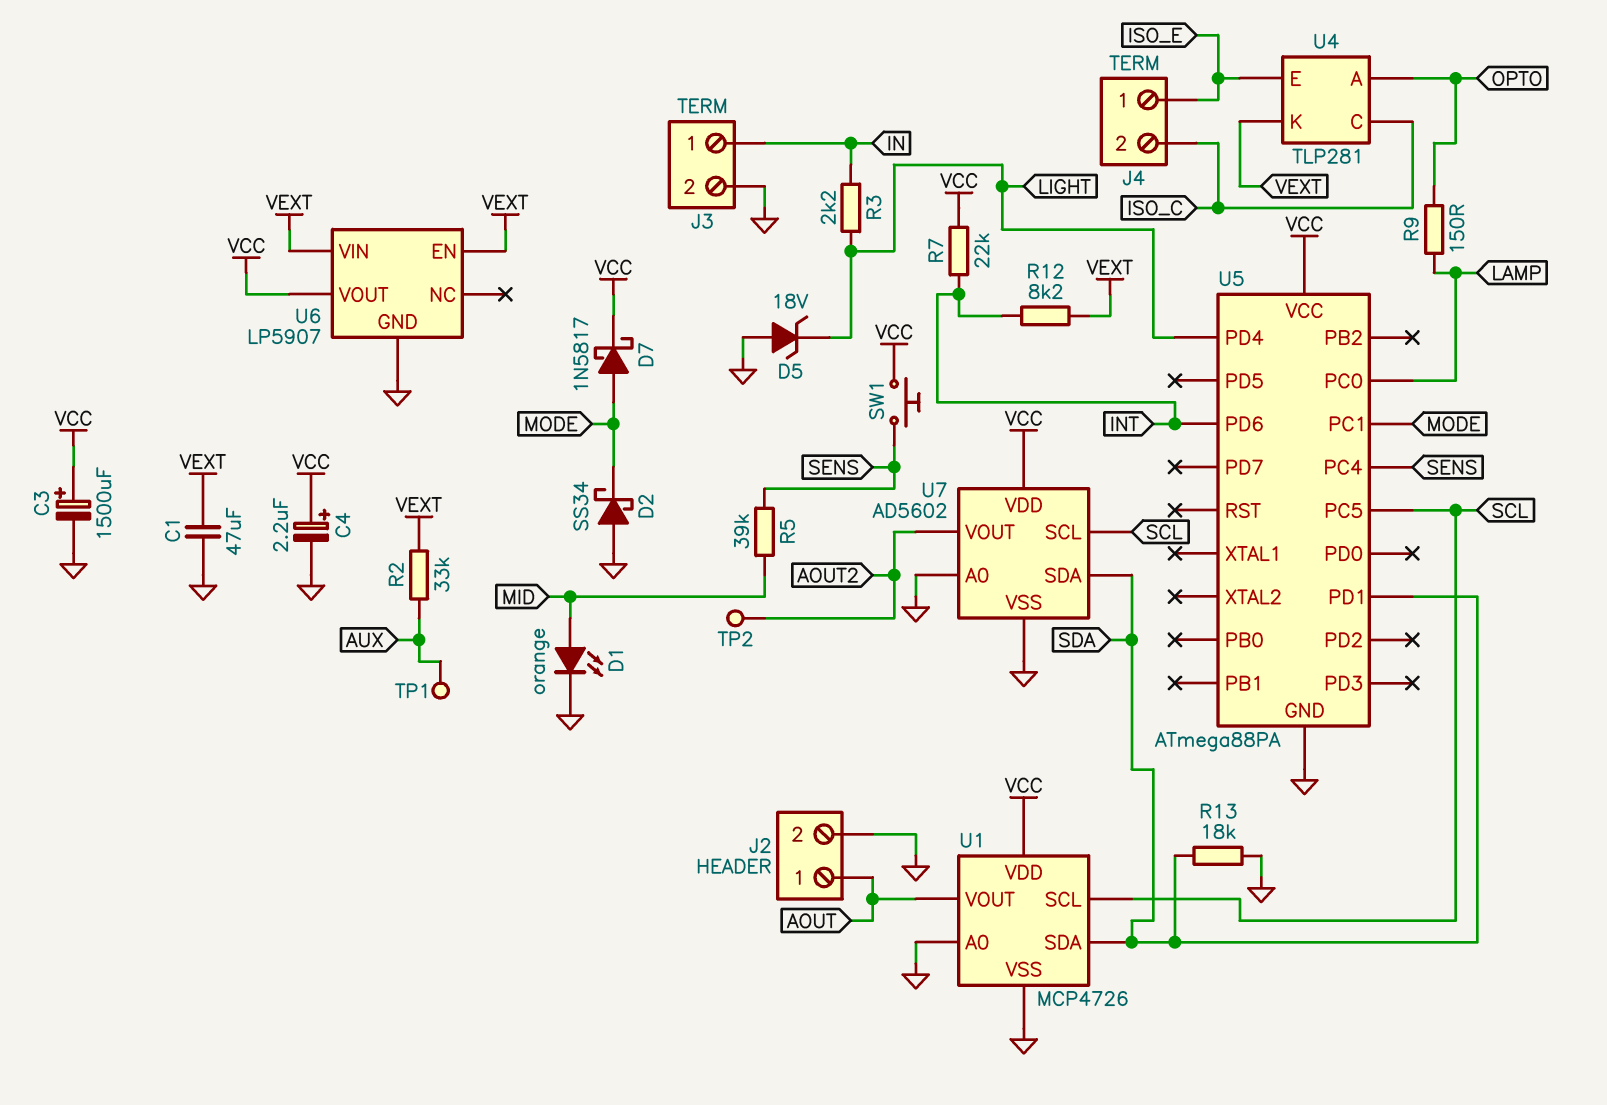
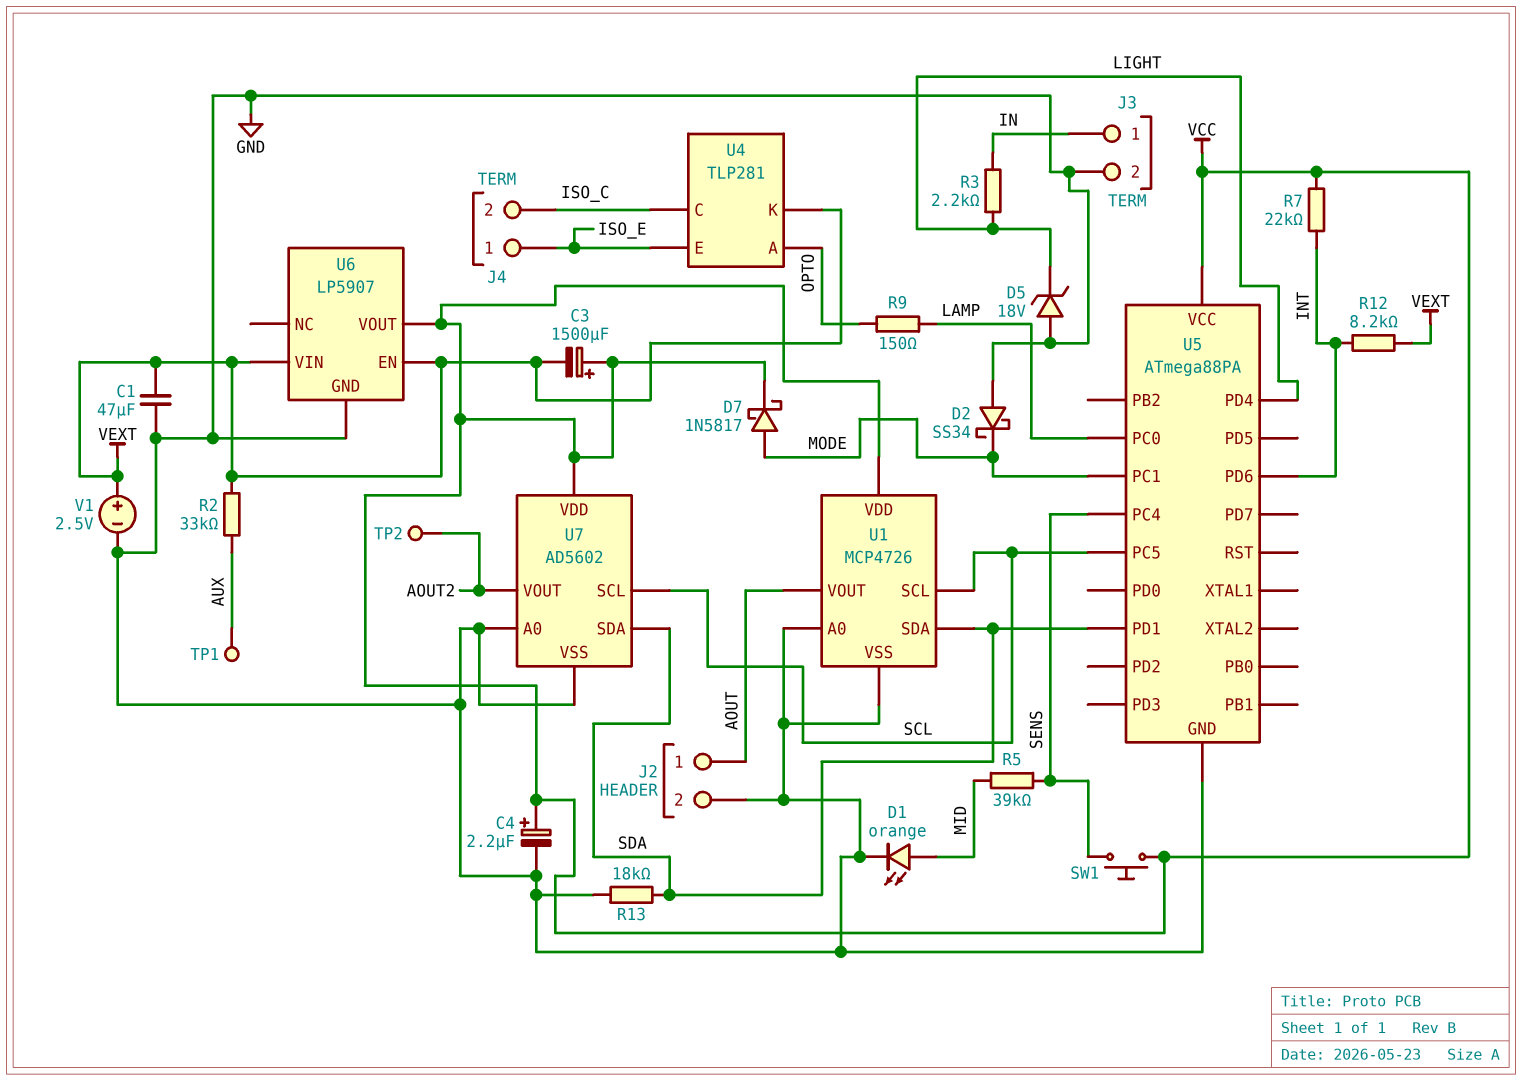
C3: 1500uF (plus VCC, minus GND) -> 1500uF (plus VCC, minus VEXT)
V1: none -> 2.5V (plus VEXT, minus GND)

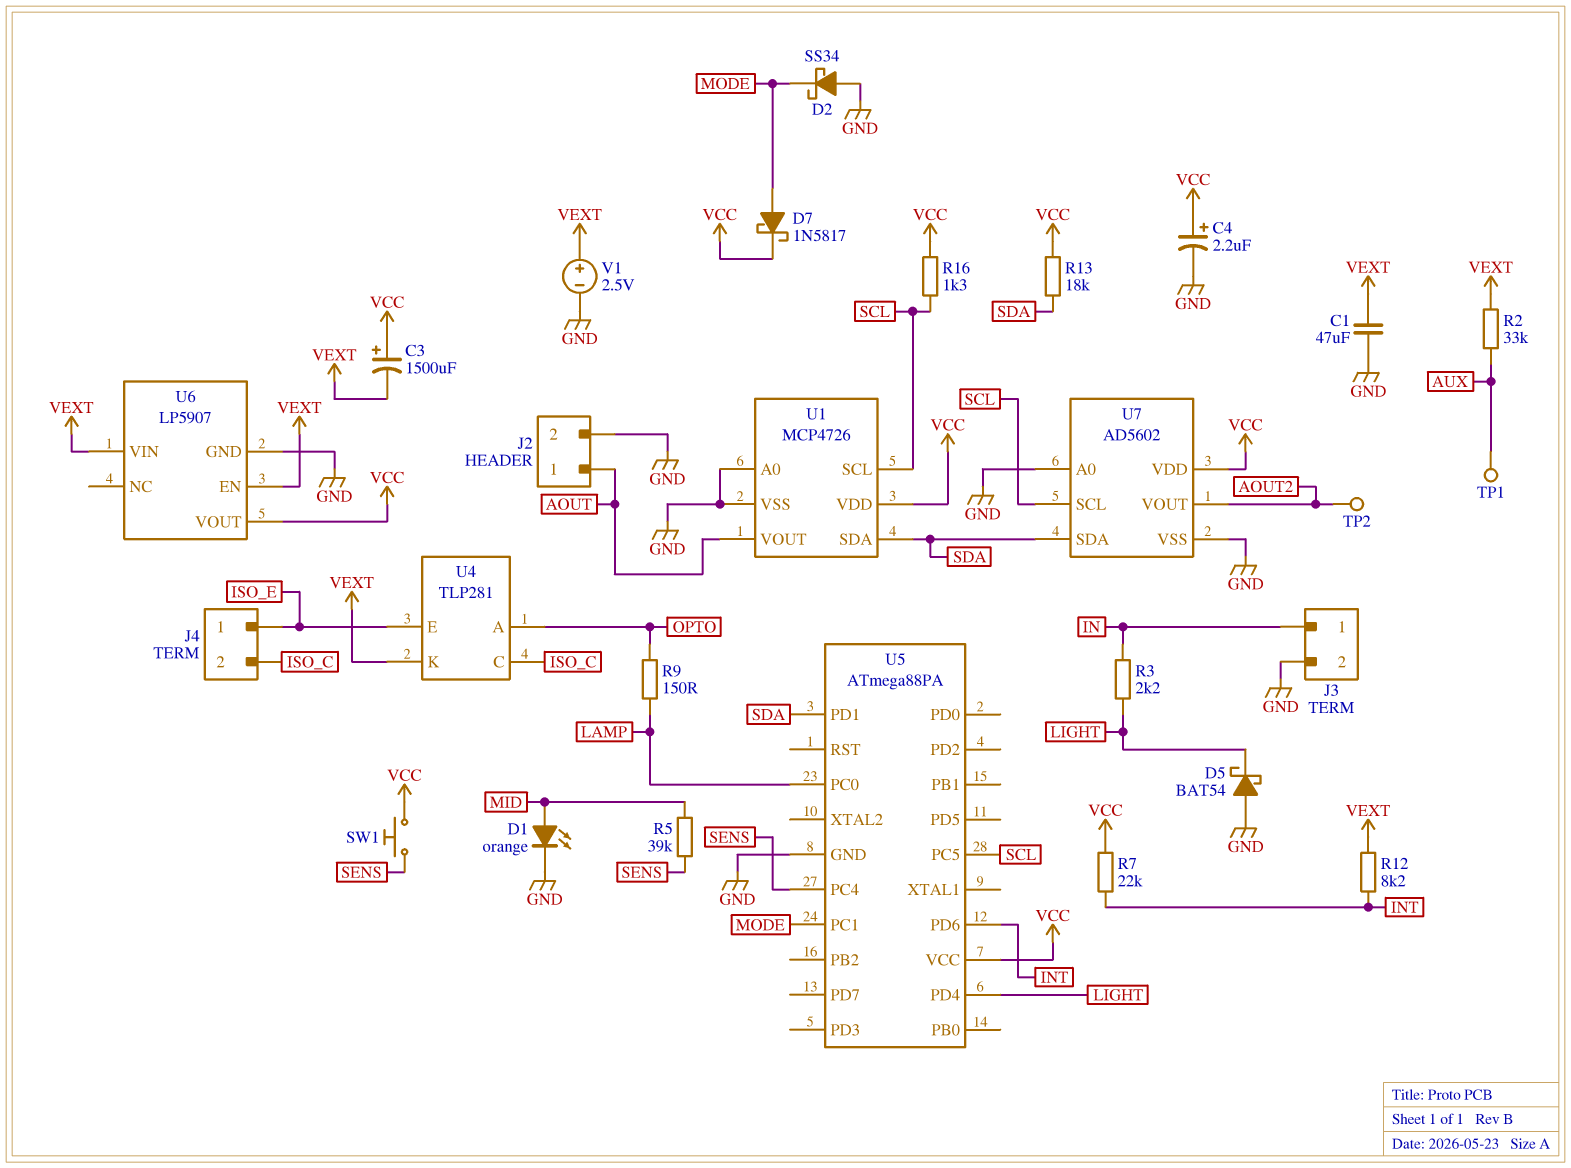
D5: zener 18V (A GND, K LIGHT) -> schottky BAT54 (A GND, K LIGHT)
R13: 18k (GND, SDA) -> 18k (SDA, VCC)
R16: none -> 1.3k (SCL, VCC)

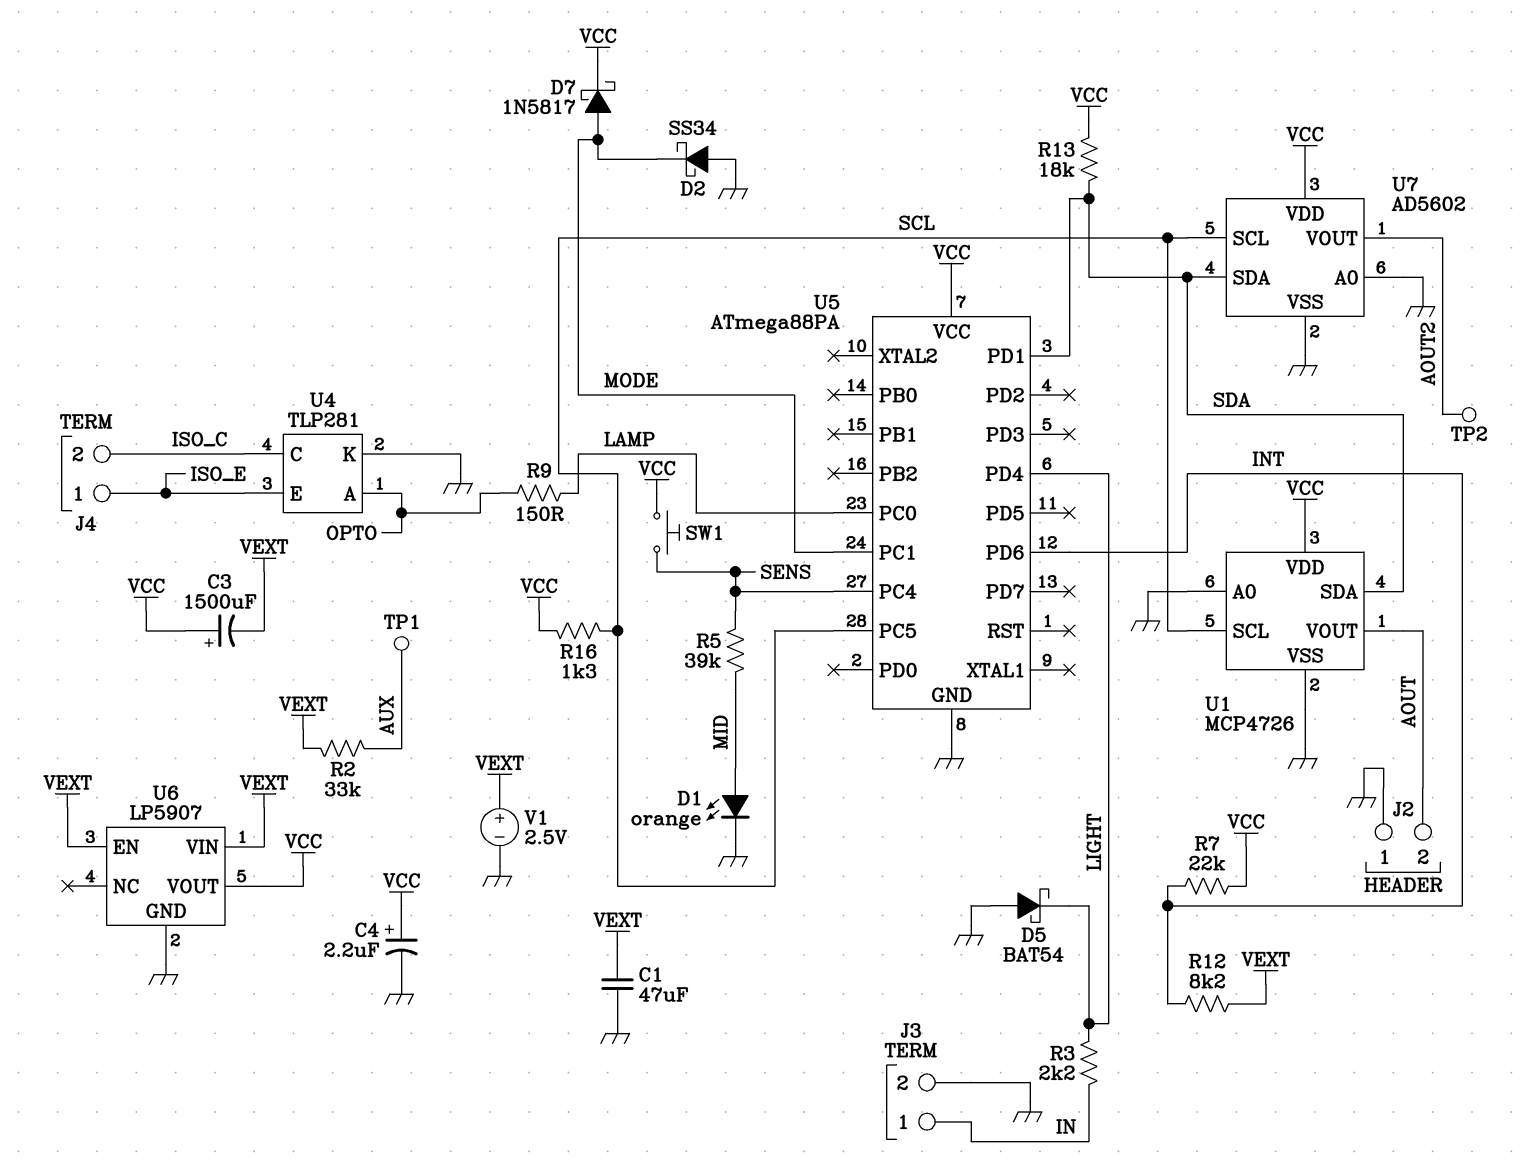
J2 pin 1: AOUT -> GND
J2 pin 2: GND -> AOUT
U4 pin K: VEXT -> GND

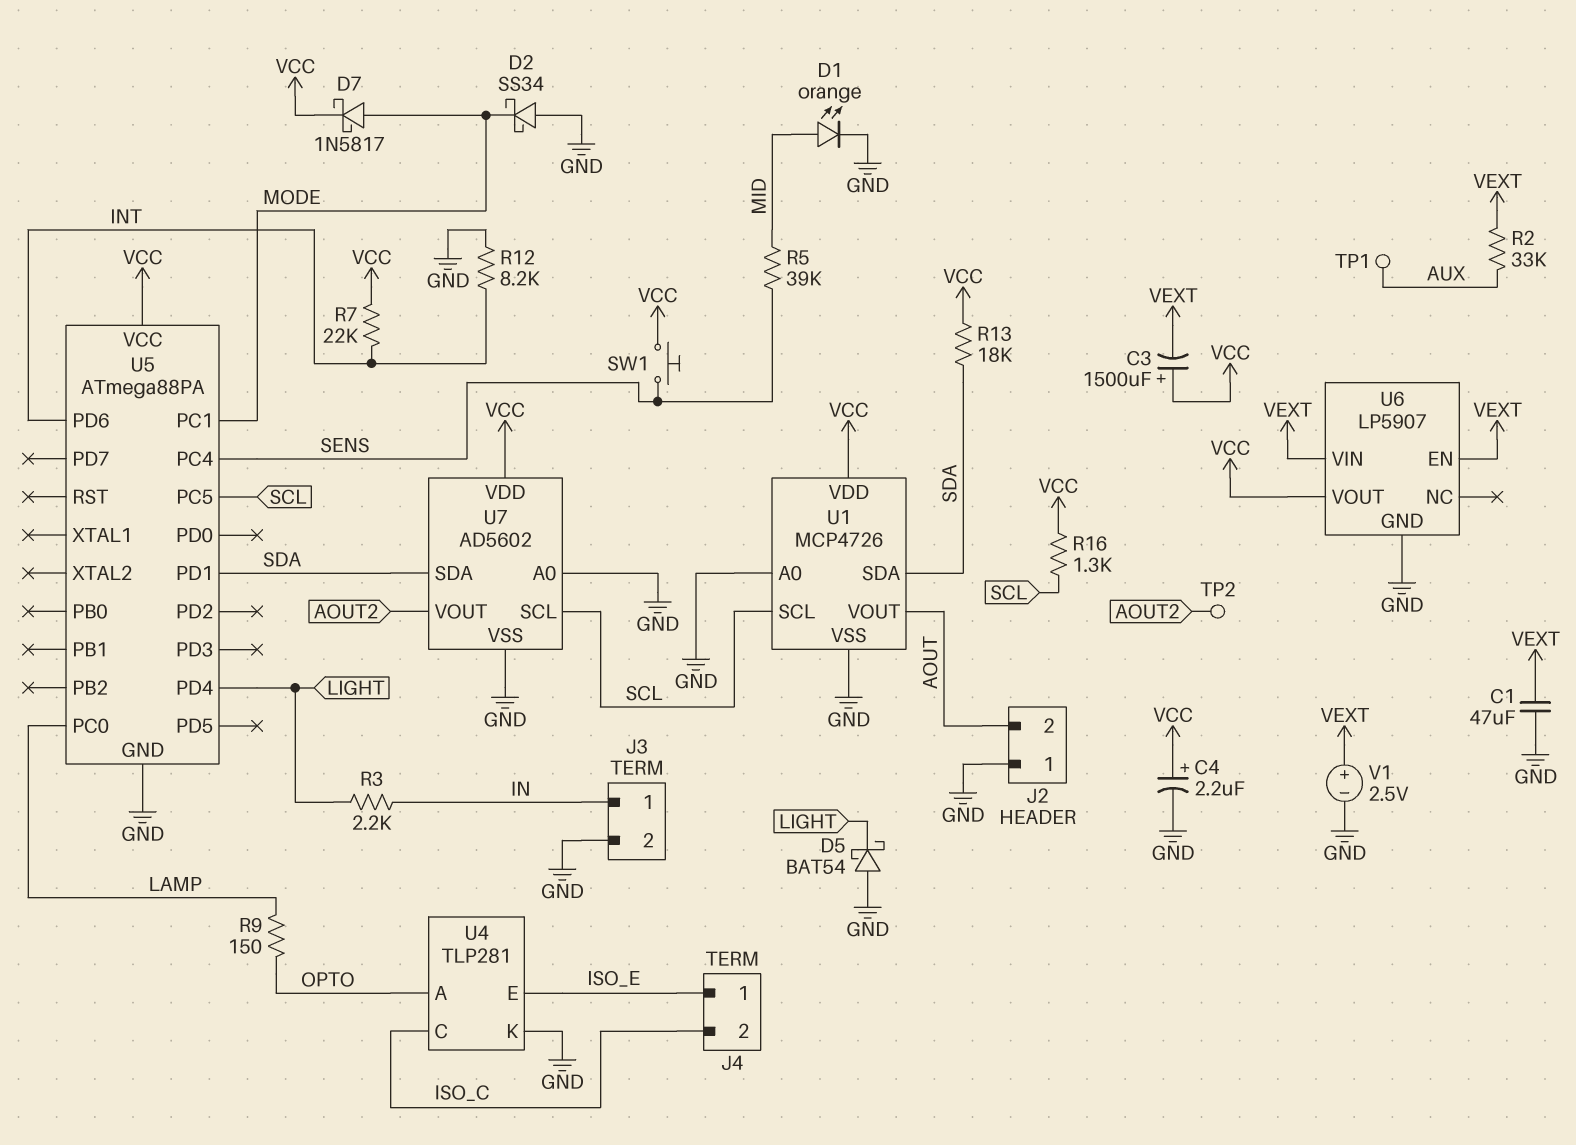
R12: 8.2k (INT, VEXT) -> 8.2k (GND, INT)

